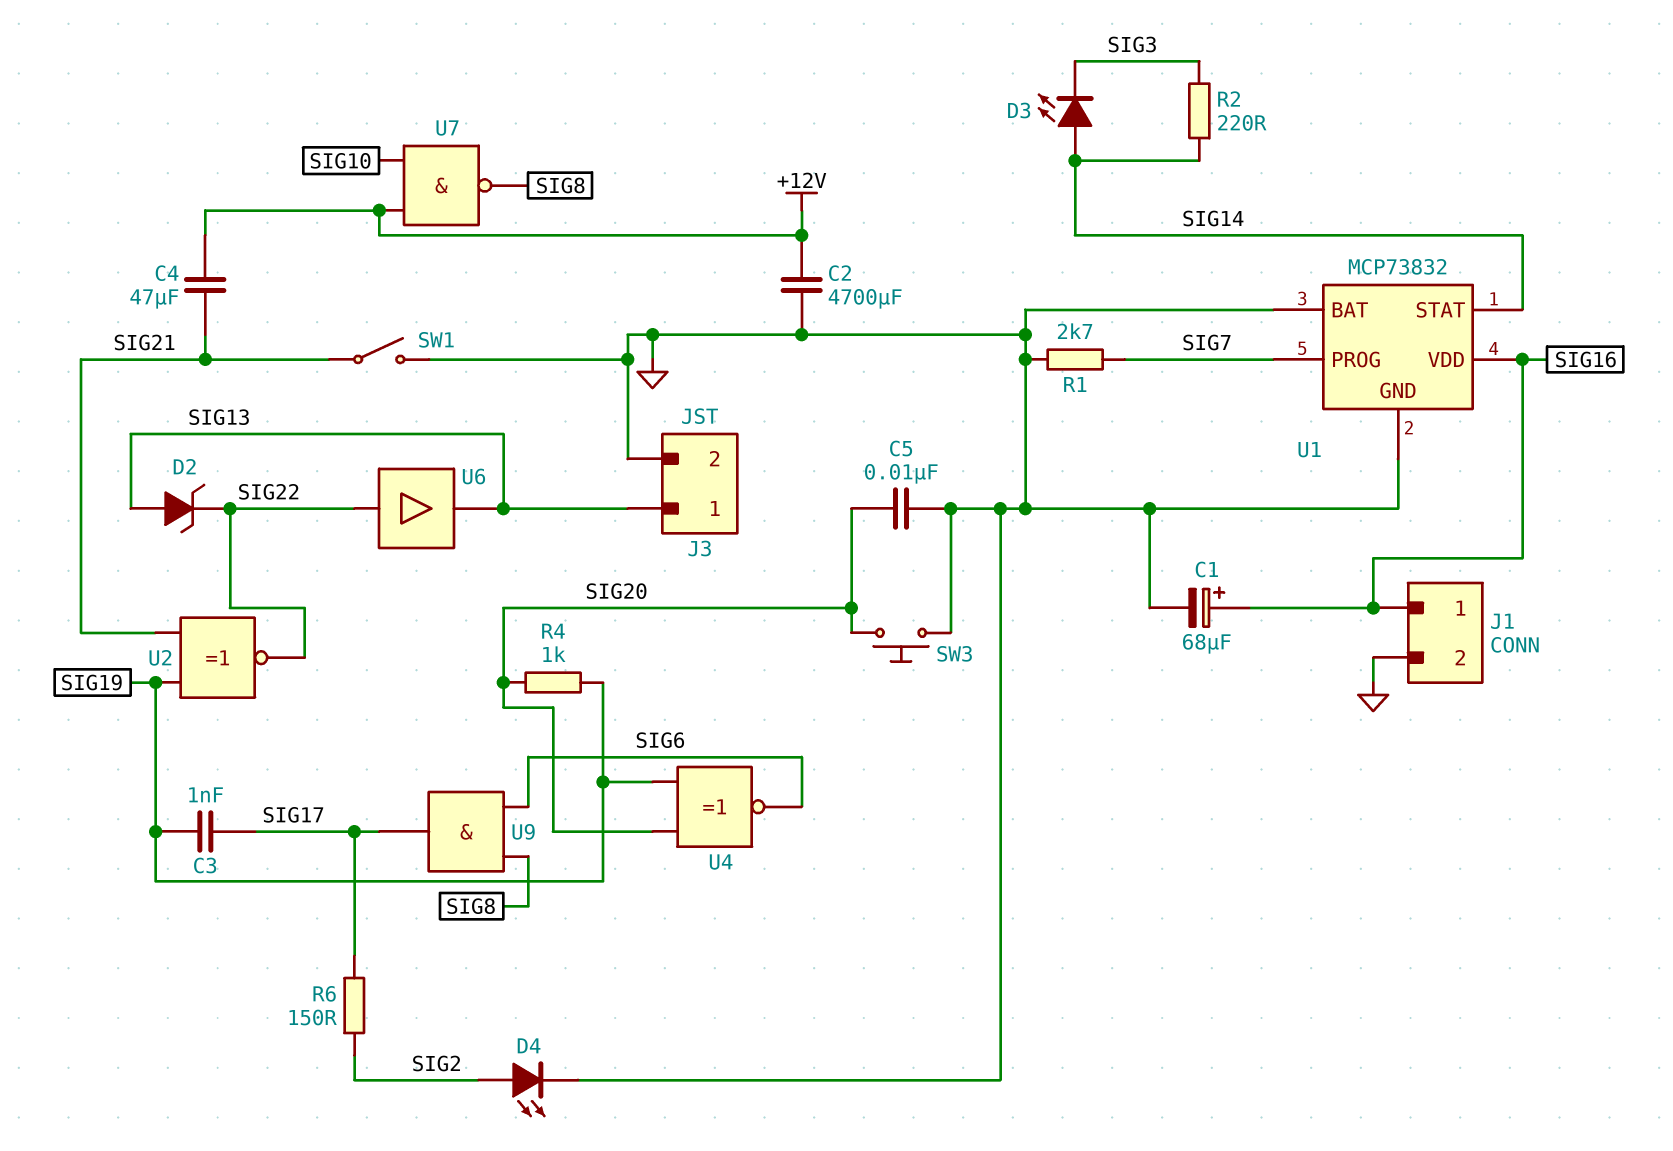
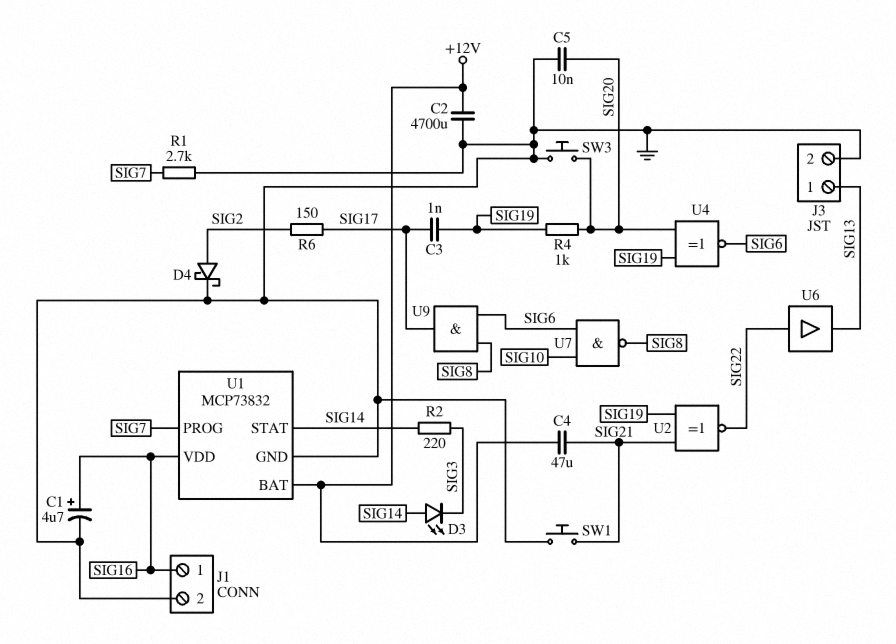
C1: 68uF (plus SIG16, minus GND) -> 4.7uF (plus SIG16, minus GND)
D2: zener (A SIG13, K SIG22) -> none
D4: LED (A SIG2, K GND) -> schottky (A SIG2, K GND)
SW1: switch (GND, SIG21) -> button (GND, SIG21)
U1 pin BAT: GND -> +12V
U7: NAND (in +12V, in SIG10, out SIG8) -> NAND (in SIG6, in SIG10, out SIG8)

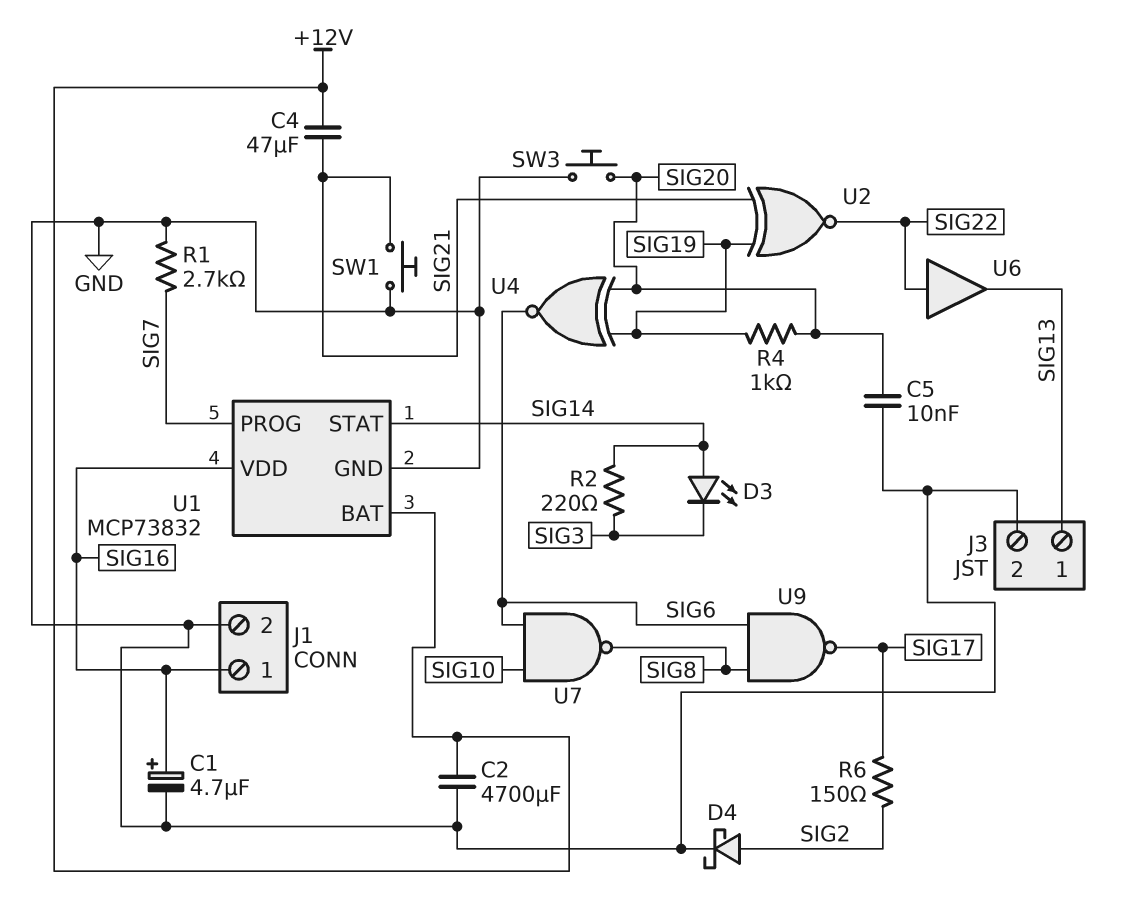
C3: 1nF (SIG17, SIG19) -> none
U9: AND (in SIG6, in SIG8, out SIG17) -> NAND (in SIG6, in SIG8, out SIG17)

